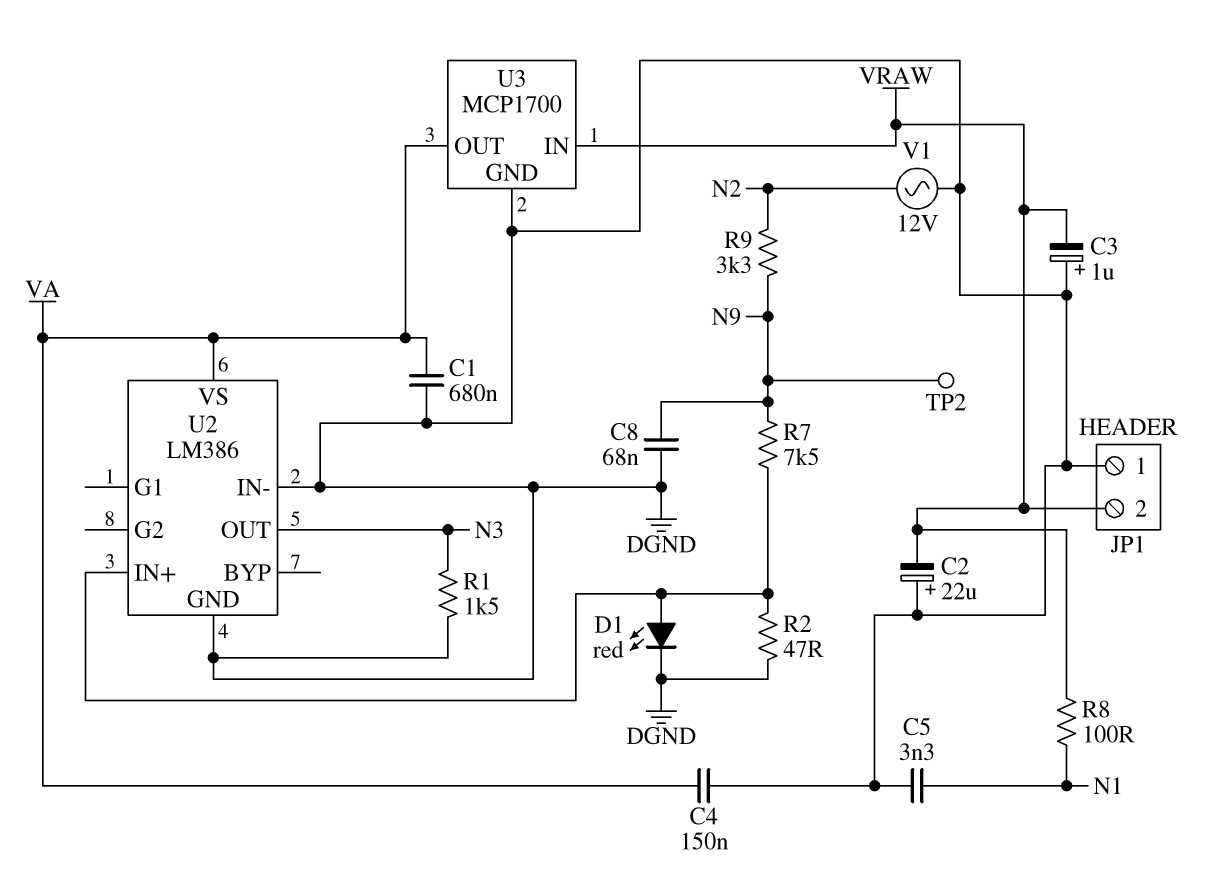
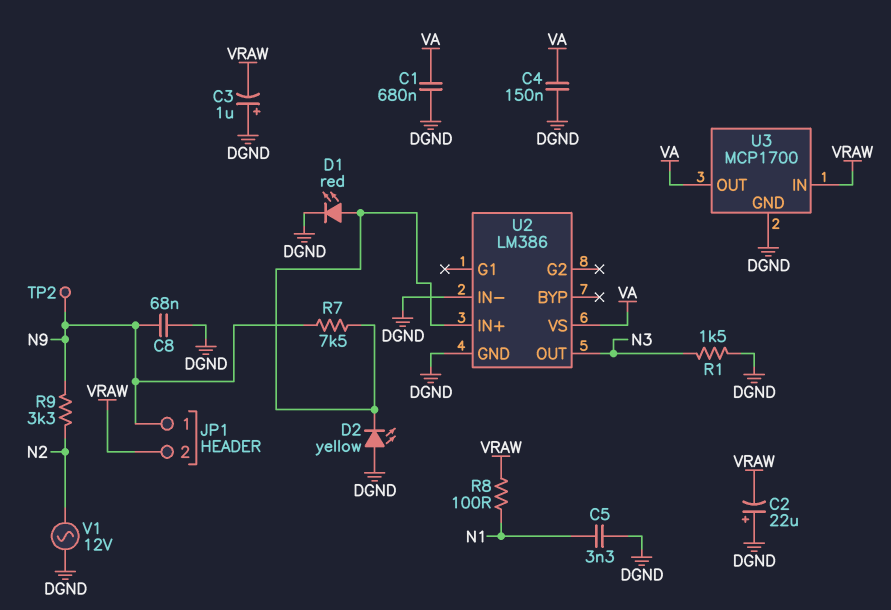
D2: none -> LED yellow (A DGND, K U2/IN+)
JP1 pin 1: DGND -> N9
R2: 47 (DGND, U2/IN+) -> none

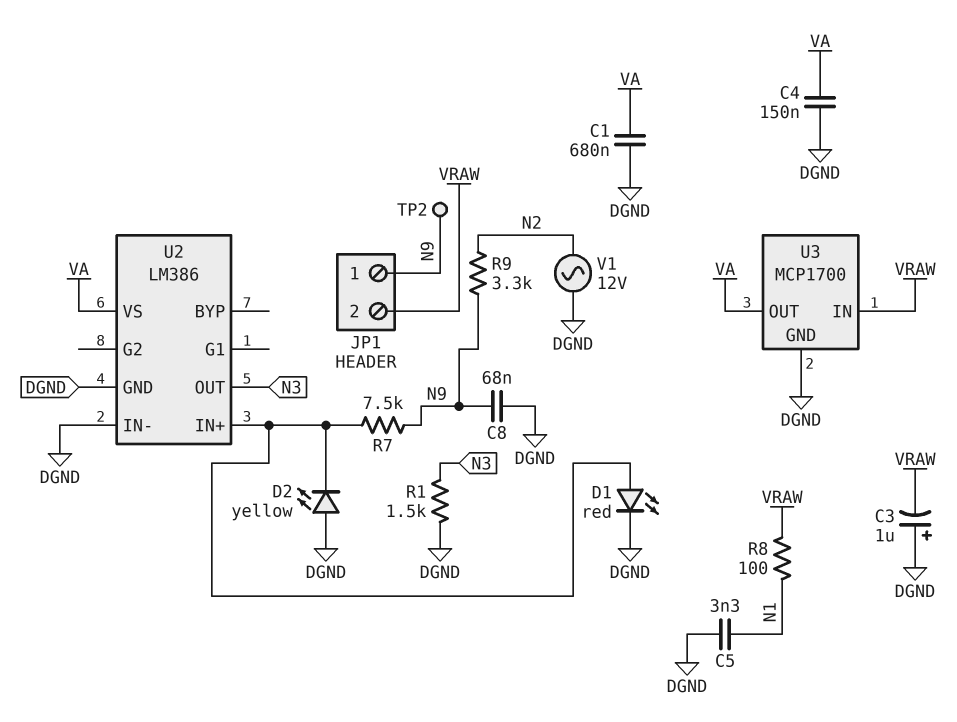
C2: 22uF (plus DGND, minus VRAW) -> none

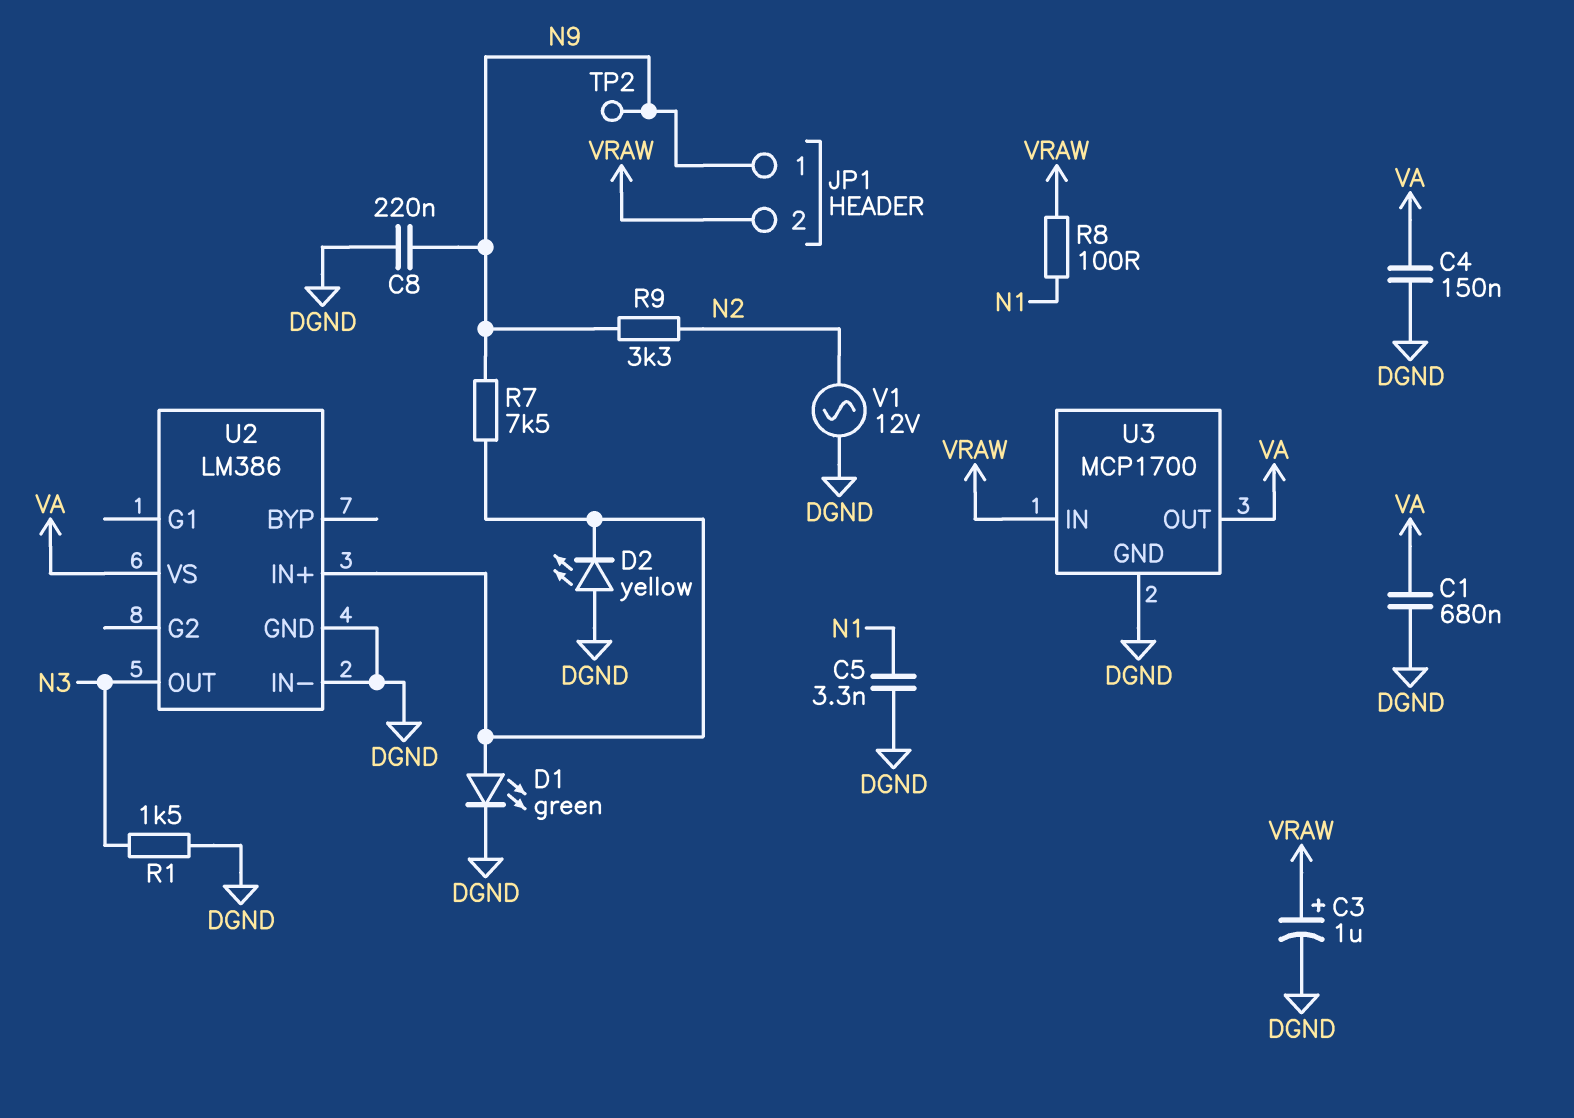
C3: 1uF (plus DGND, minus VRAW) -> 1uF (plus VRAW, minus DGND)
C8: 68nF (DGND, N9) -> 220nF (DGND, N9)
D1: LED red (A U2/IN+, K DGND) -> LED green (A U2/IN+, K DGND)

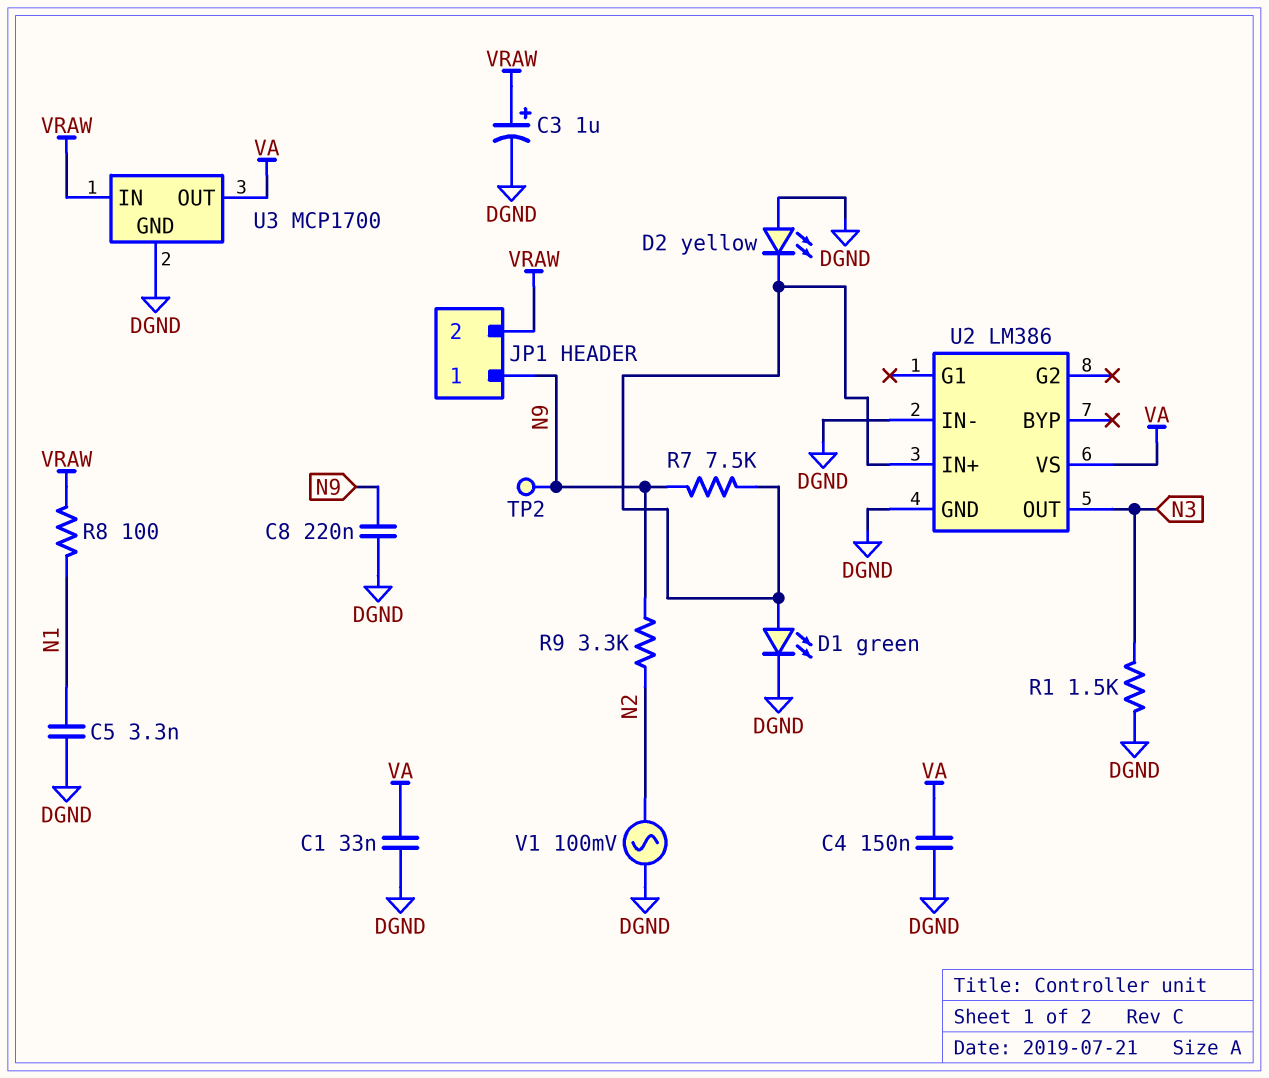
C1: 680nF (DGND, VA) -> 33nF (DGND, VA)
V1: AC 12V (DGND, N2) -> AC 100mV (DGND, N2)

